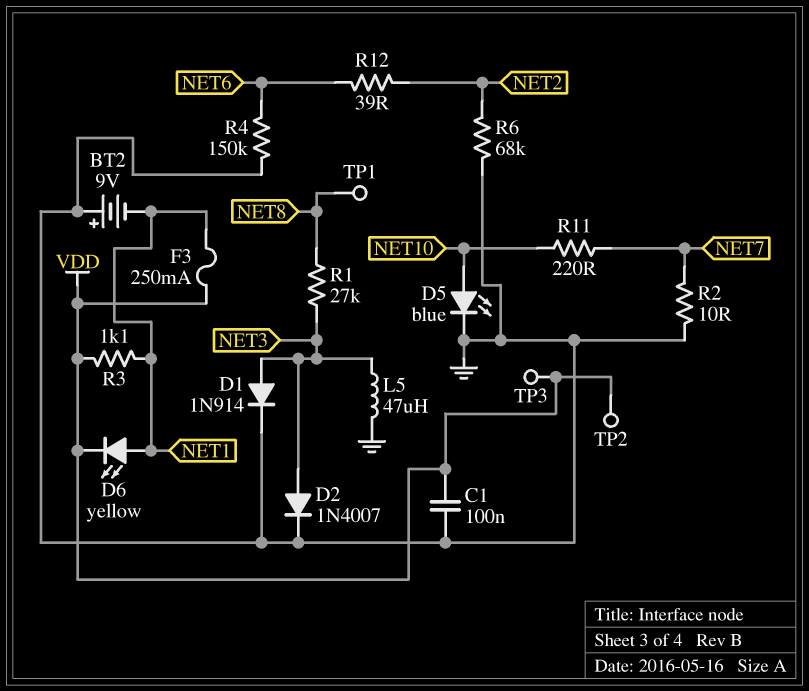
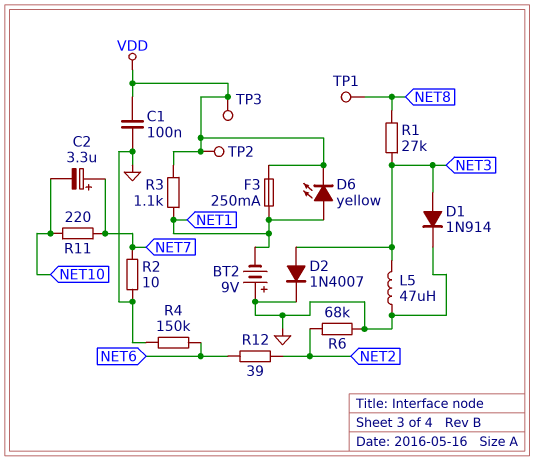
C2: none -> 3.3uF (plus NET7, minus NET10)
D5: LED blue (A NET10, K GND) -> none

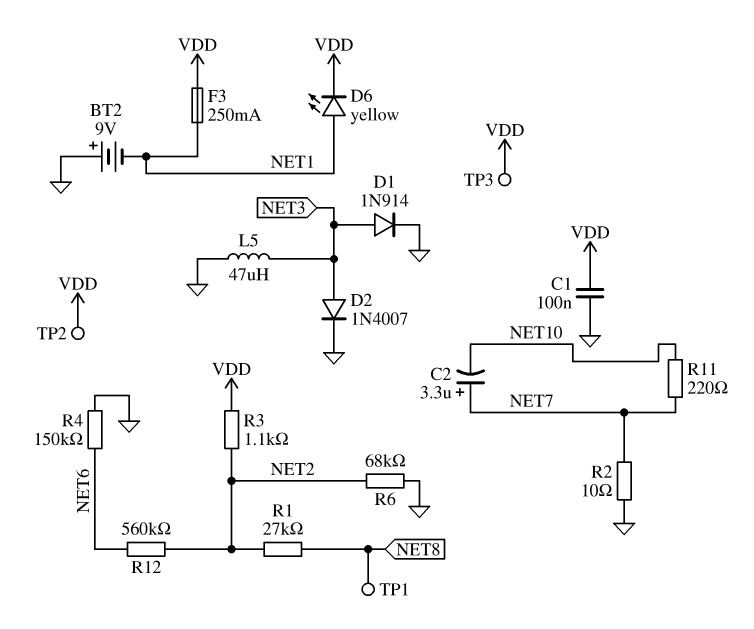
R1: 27k (NET3, NET8) -> 27k (NET2, NET8)
R3: 1.1k (NET1, VDD) -> 1.1k (NET2, VDD)
R12: 39 (NET2, NET6) -> 560k (NET2, NET6)

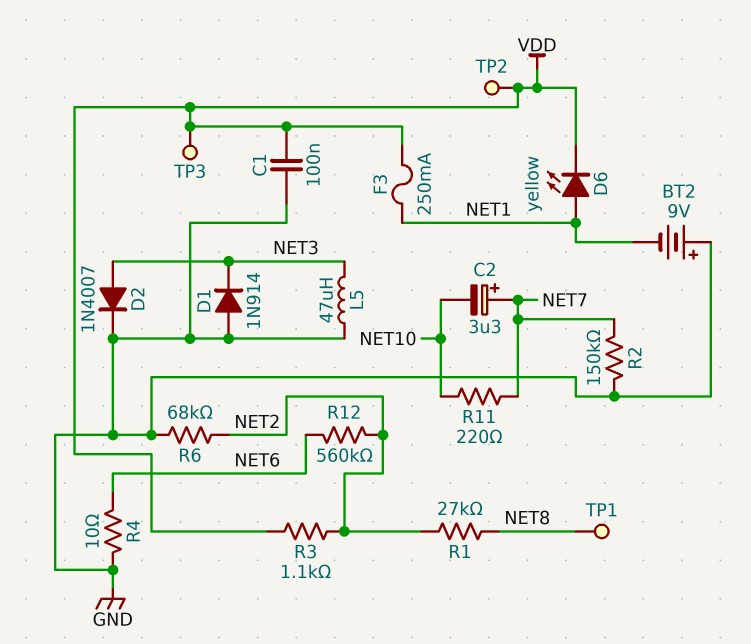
D1: diode 1N914 (A NET3, K GND) -> diode 1N914 (A GND, K NET3)
R2: 10 (GND, NET7) -> 150k (GND, NET7)
R4: 150k (GND, NET6) -> 10 (GND, NET6)

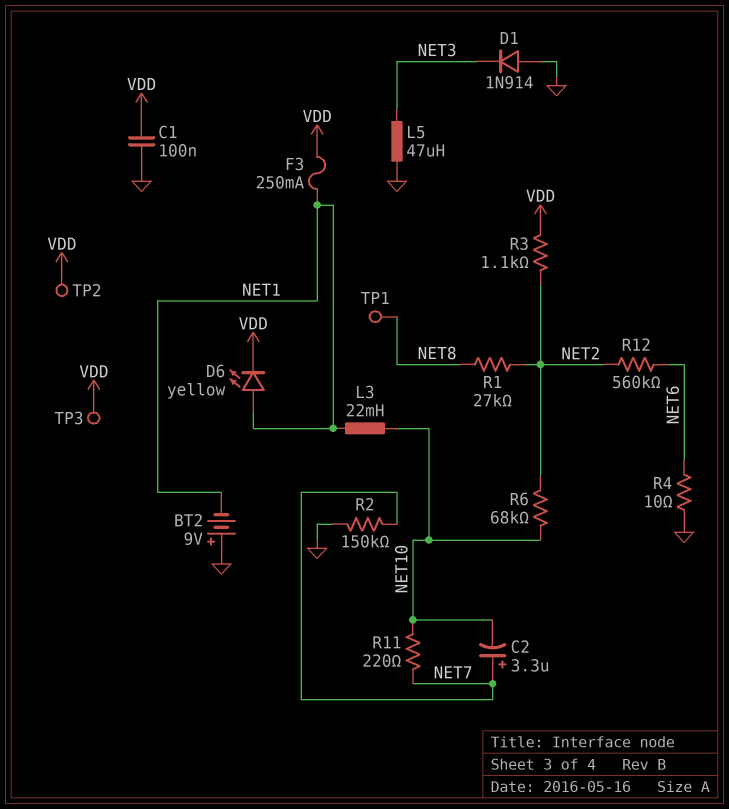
D2: diode 1N4007 (A NET3, K GND) -> none
L3: none -> 22mH (NET1, NET10)
R6: 68k (GND, NET2) -> 68k (NET2, NET10)

